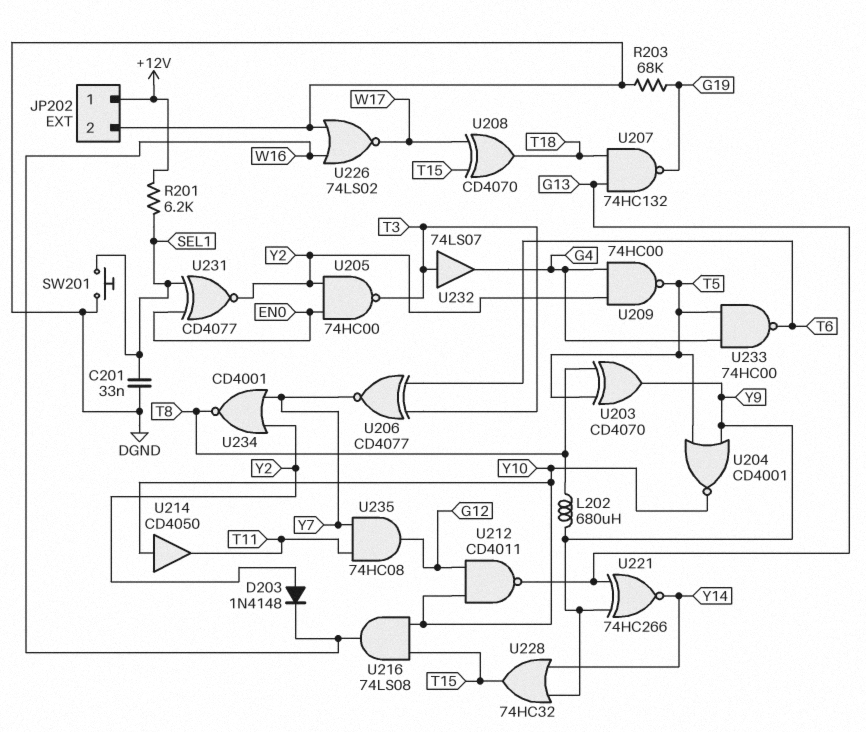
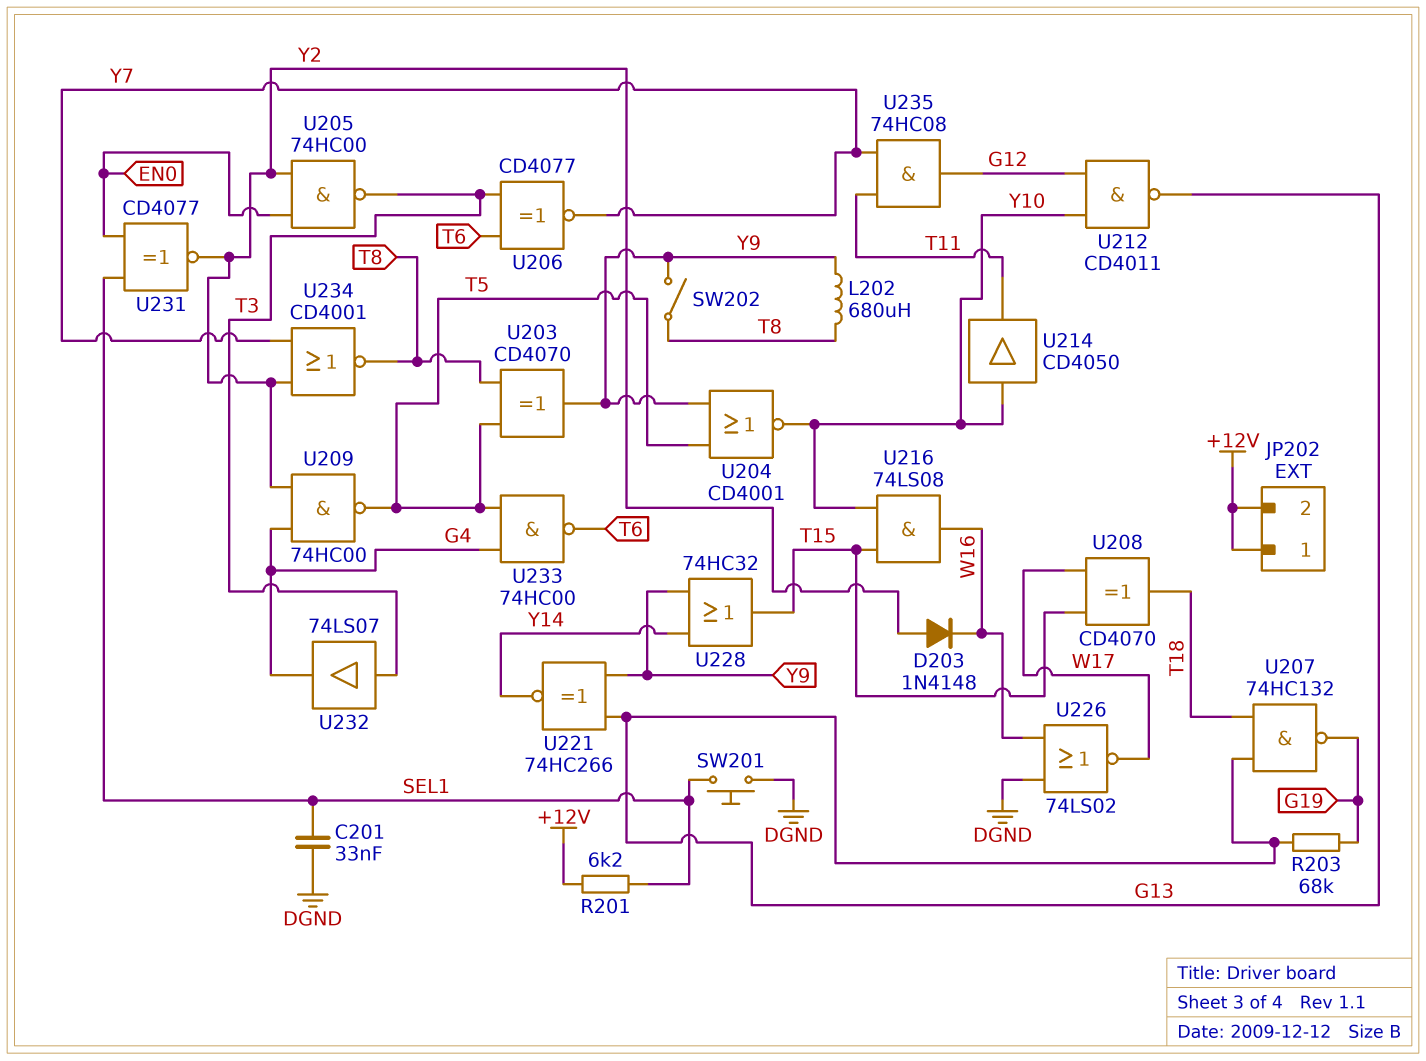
JP202 pin 2: DGND -> +12V
R203: 68k (DGND, G19) -> 68k (G13, G19)
SW202: none -> switch (T8, Y9)

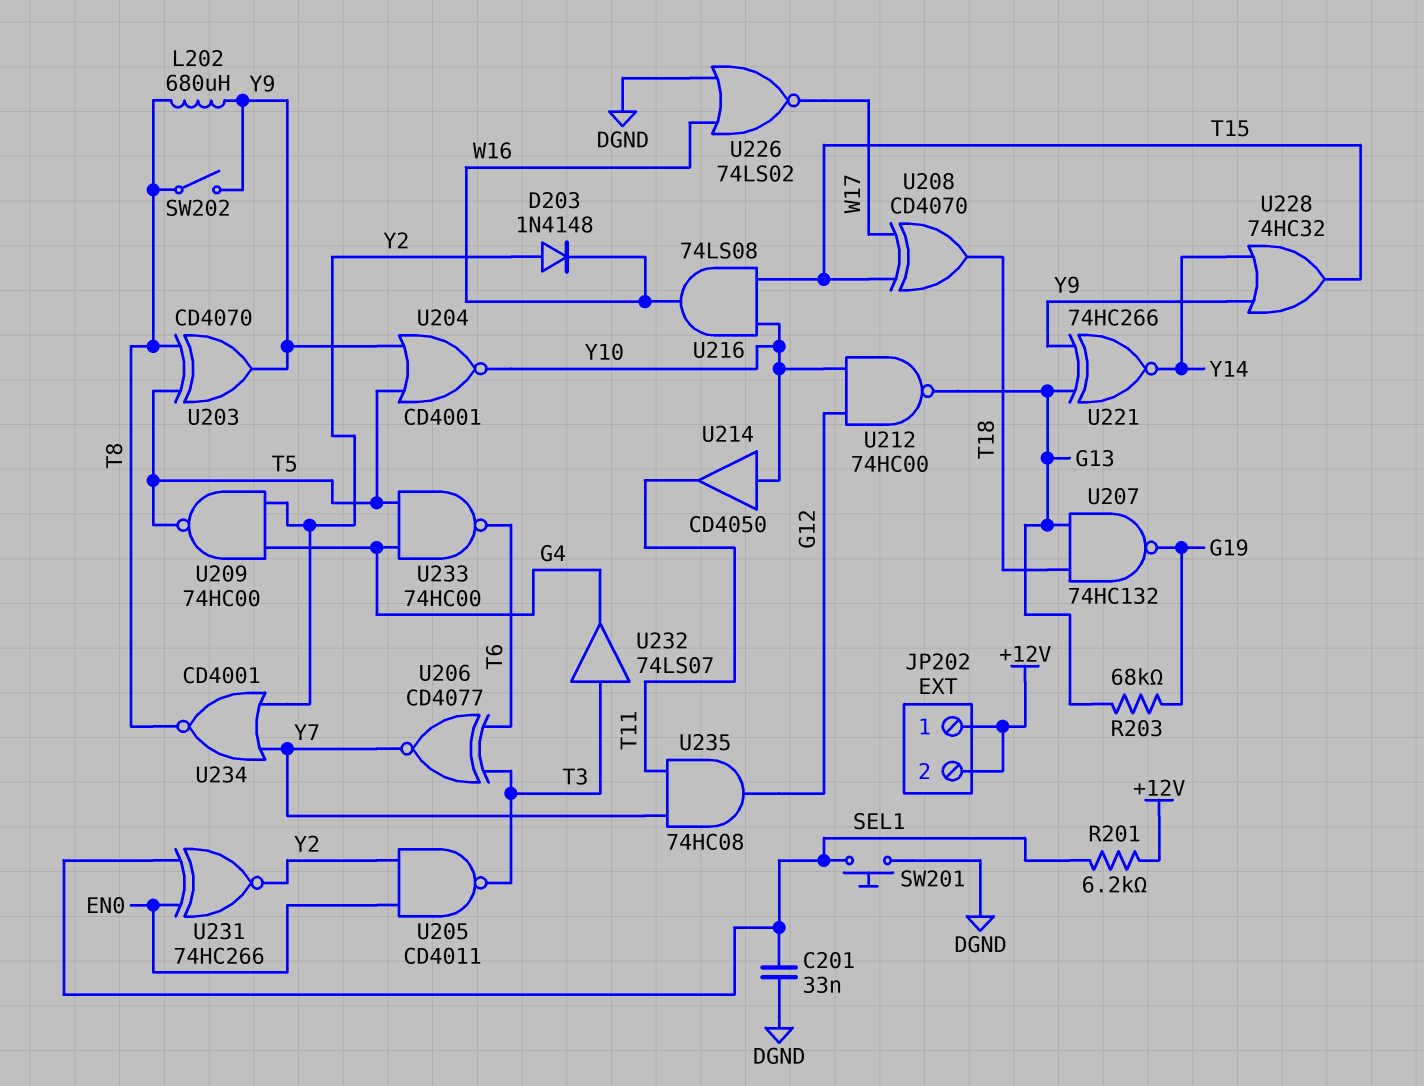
U205: NAND 74HC00 (in EN0, in Y2, out T3) -> NAND CD4011 (in EN0, in Y2, out T3)
U212: NAND CD4011 (in G12, in Y10, out G13) -> NAND 74HC00 (in G12, in Y10, out G13)
U231: XNOR CD4077 (in EN0, in SEL1, out Y2) -> XNOR 74HC266 (in EN0, in SEL1, out Y2)

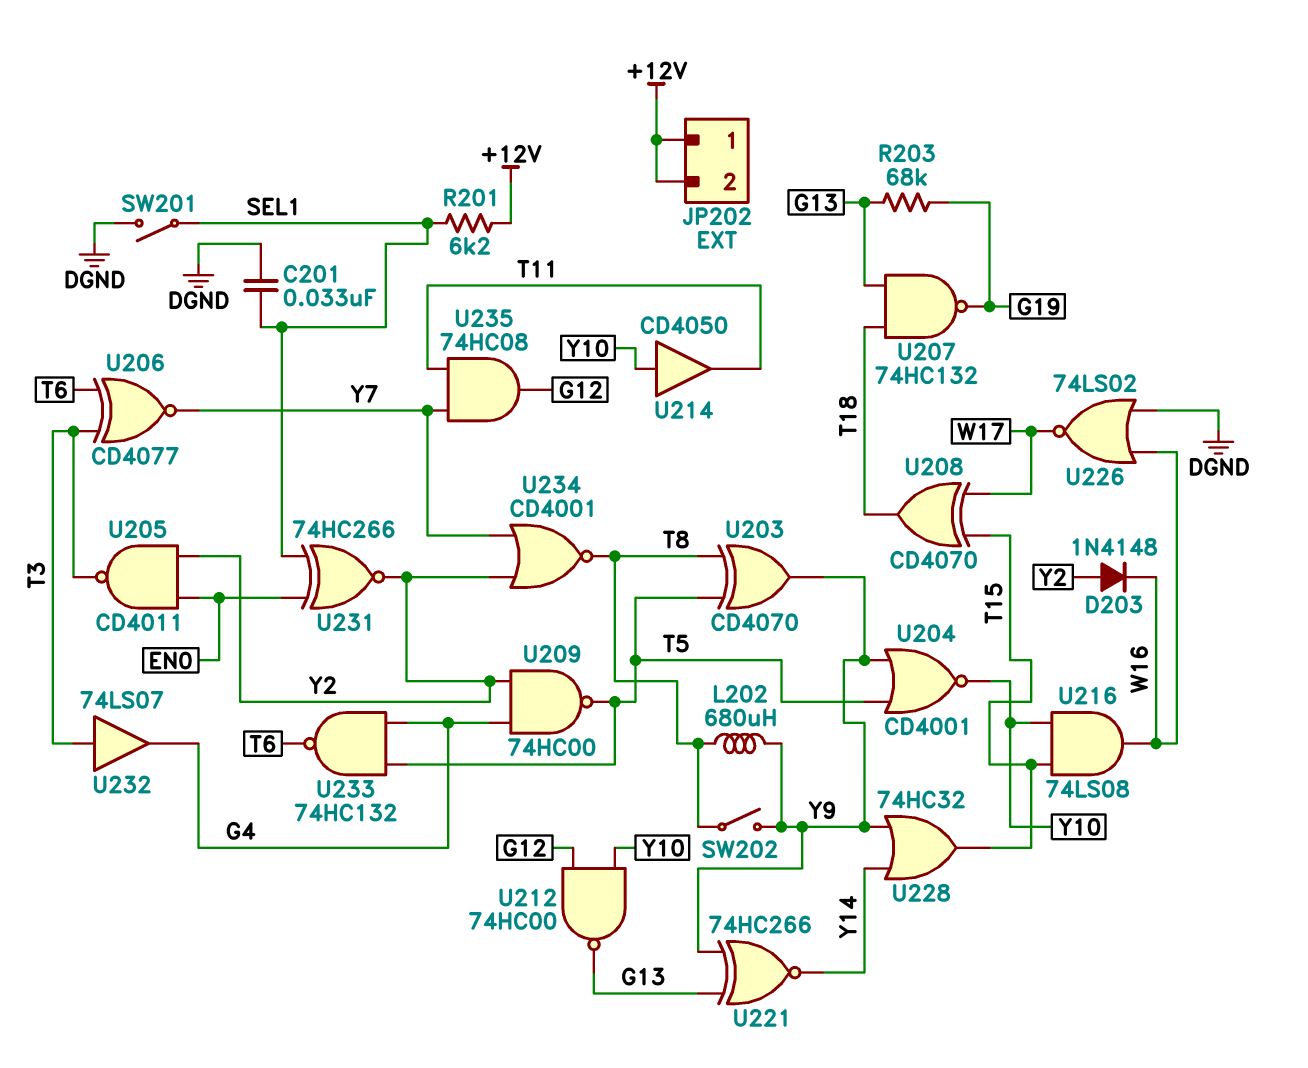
SW201: button (DGND, SEL1) -> switch (DGND, SEL1)
U233: NAND 74HC00 (in G4, in T5, out T6) -> NAND 74HC132 (in G4, in T5, out T6)

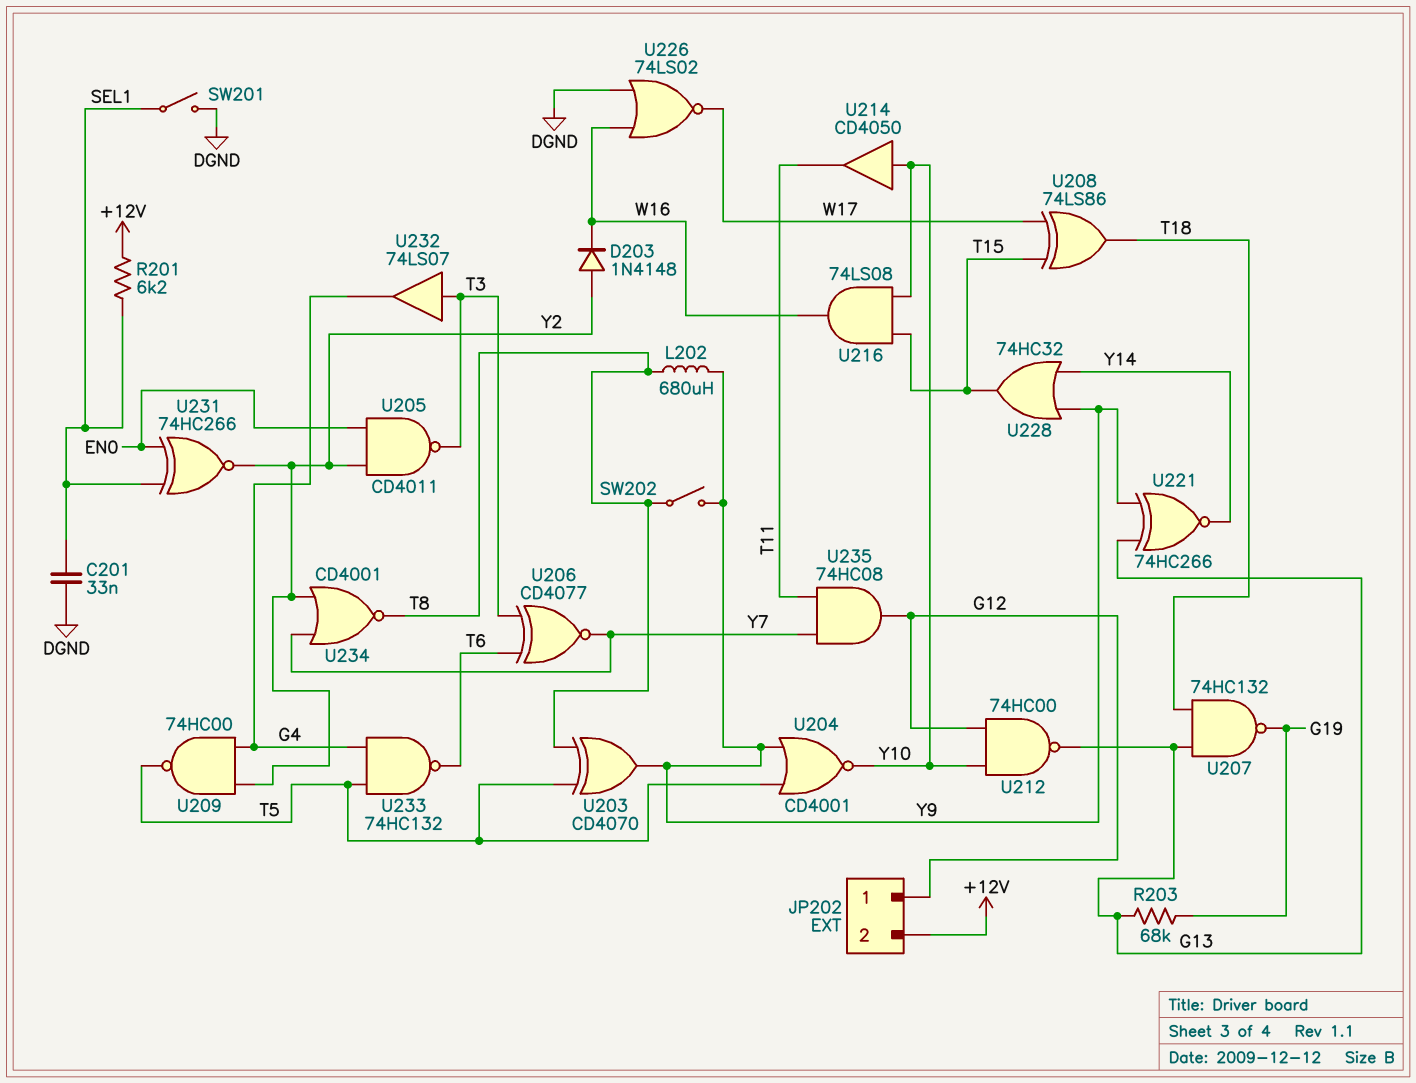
JP202 pin 1: +12V -> G12
U208: XOR CD4070 (in T15, in W17, out T18) -> XOR 74LS86 (in T15, in W17, out T18)

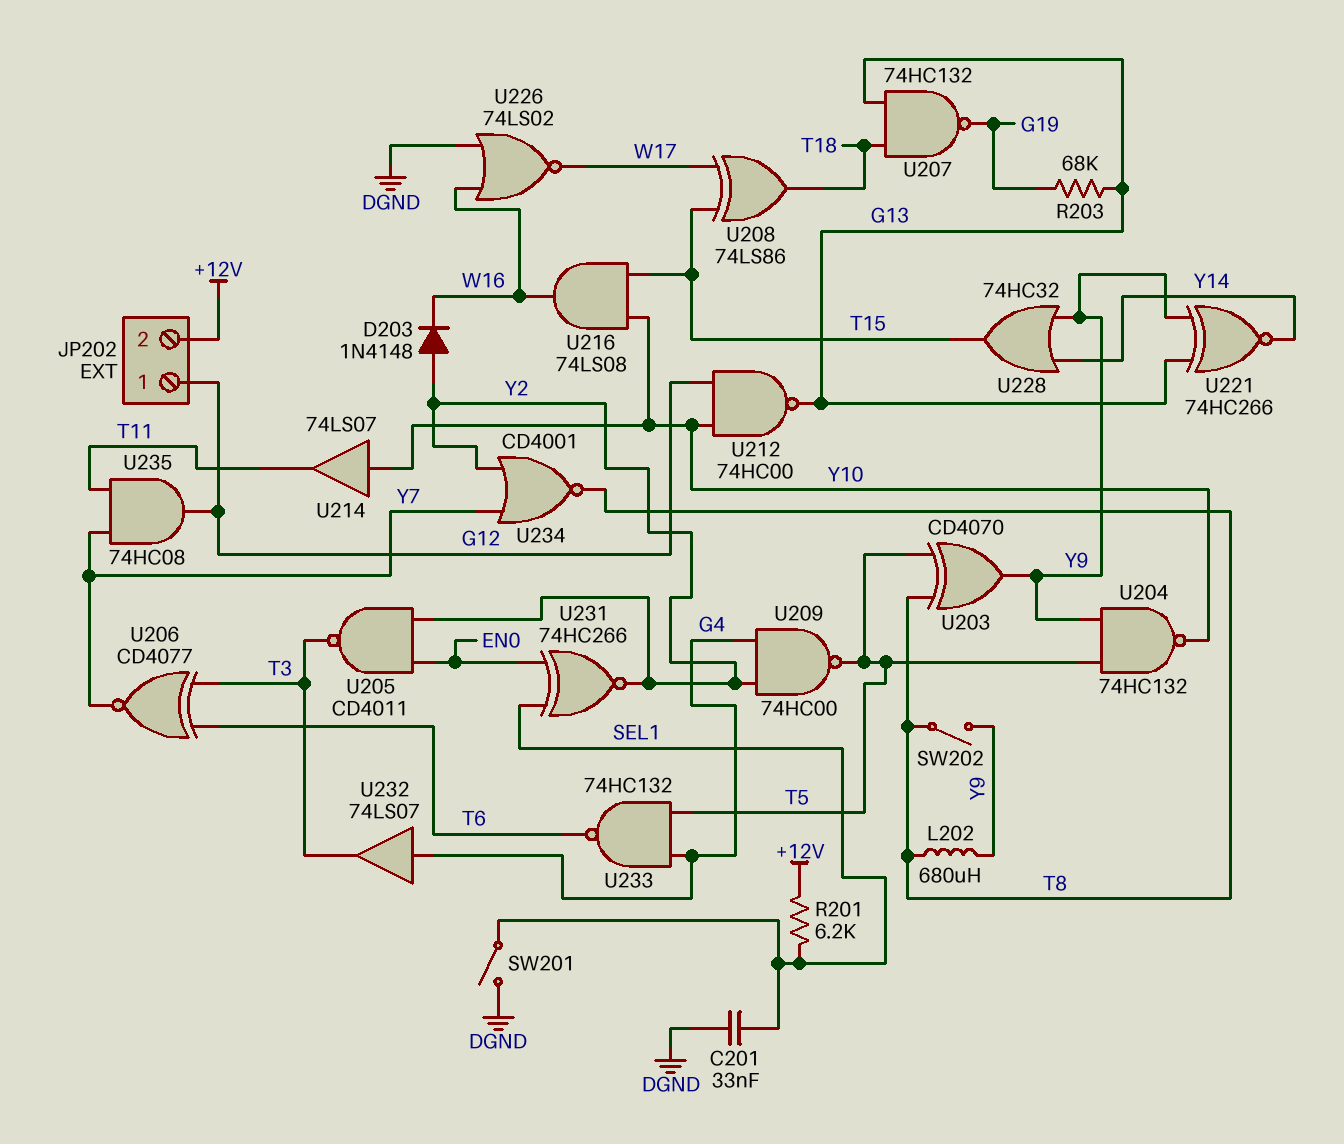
U204: NOR CD4001 (in T5, in Y9, out Y10) -> NAND 74HC132 (in T5, in Y9, out Y10)
U214: buffer CD4050 (in Y10, out T11) -> buffer 74LS07 (in Y10, out T11)
U232: buffer 74LS07 (in T3, out G4) -> buffer 74LS07 (in G4, out T3)

